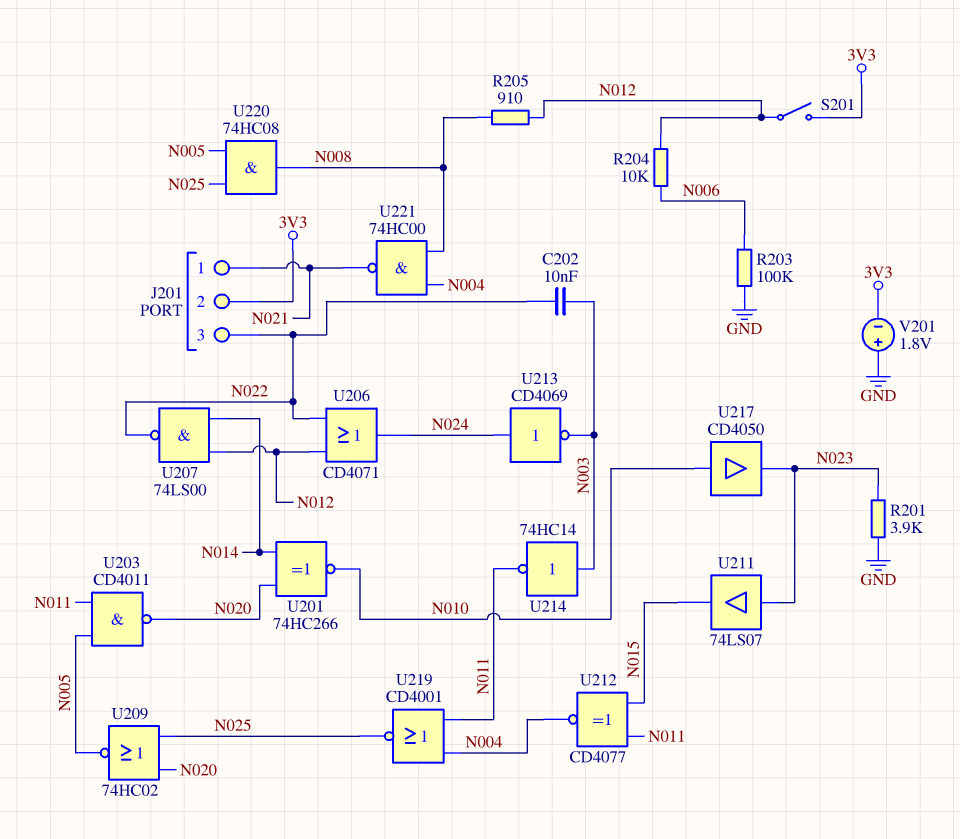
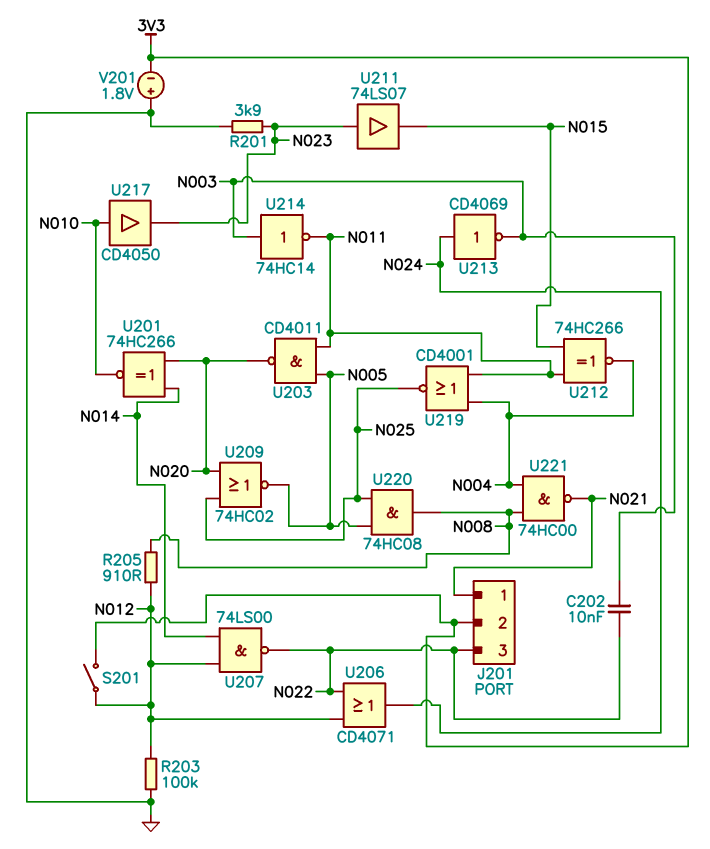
R203: 100k (GND, N006) -> 100k (GND, N012)
R204: 10k (N006, N012) -> none
U212: XNOR CD4077 (in N011, in N015, out N004) -> XNOR 74HC266 (in N011, in N015, out N004)

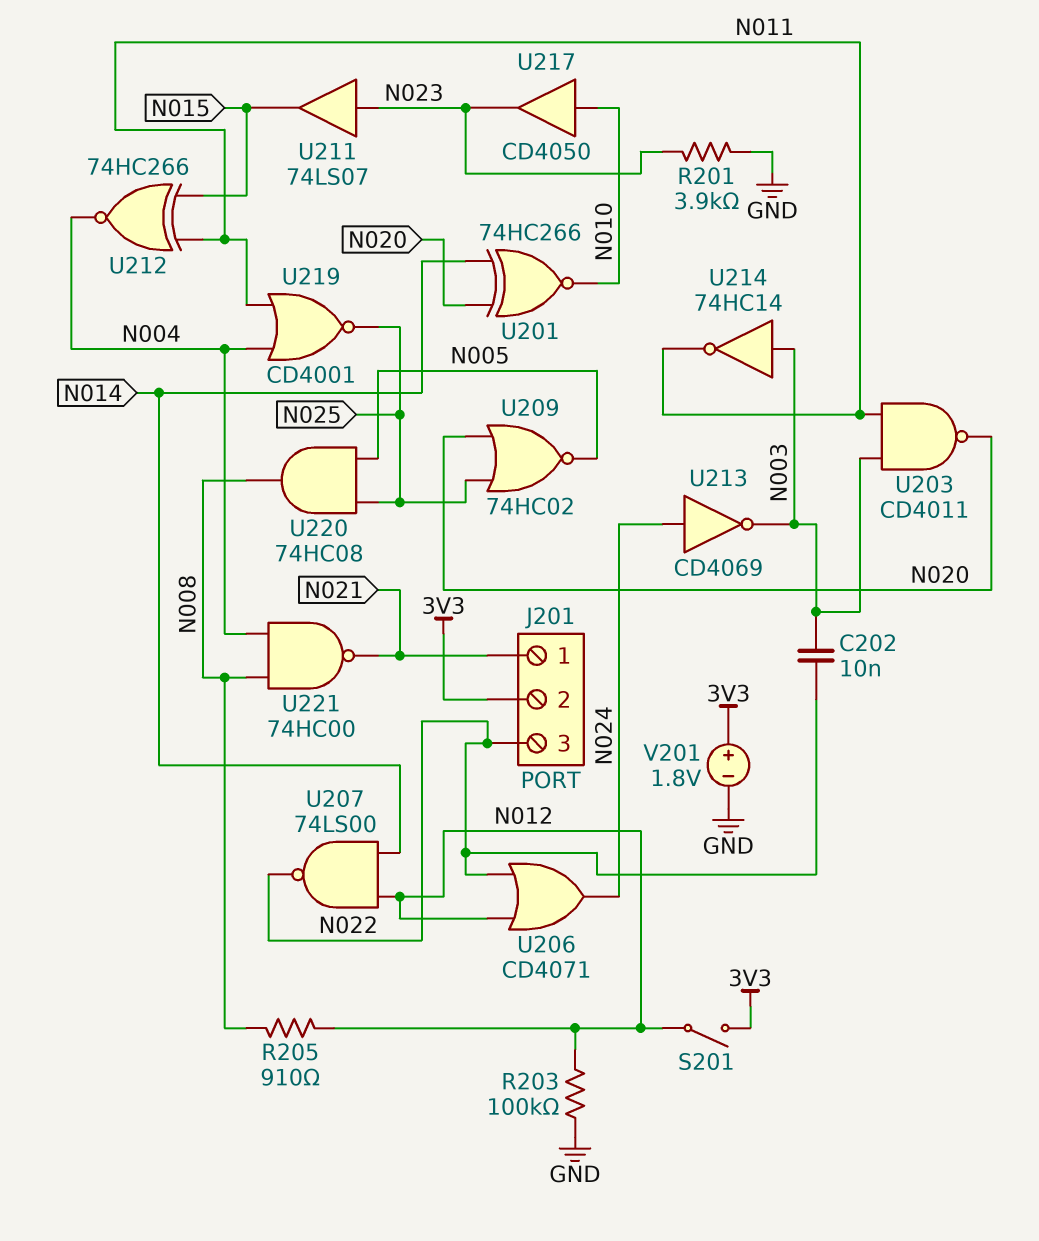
U203: NAND CD4011 (in N005, in N011, out N020) -> NAND CD4011 (in N003, in N011, out N020)
V201: 1.8V (plus GND, minus 3V3) -> 1.8V (plus 3V3, minus GND)

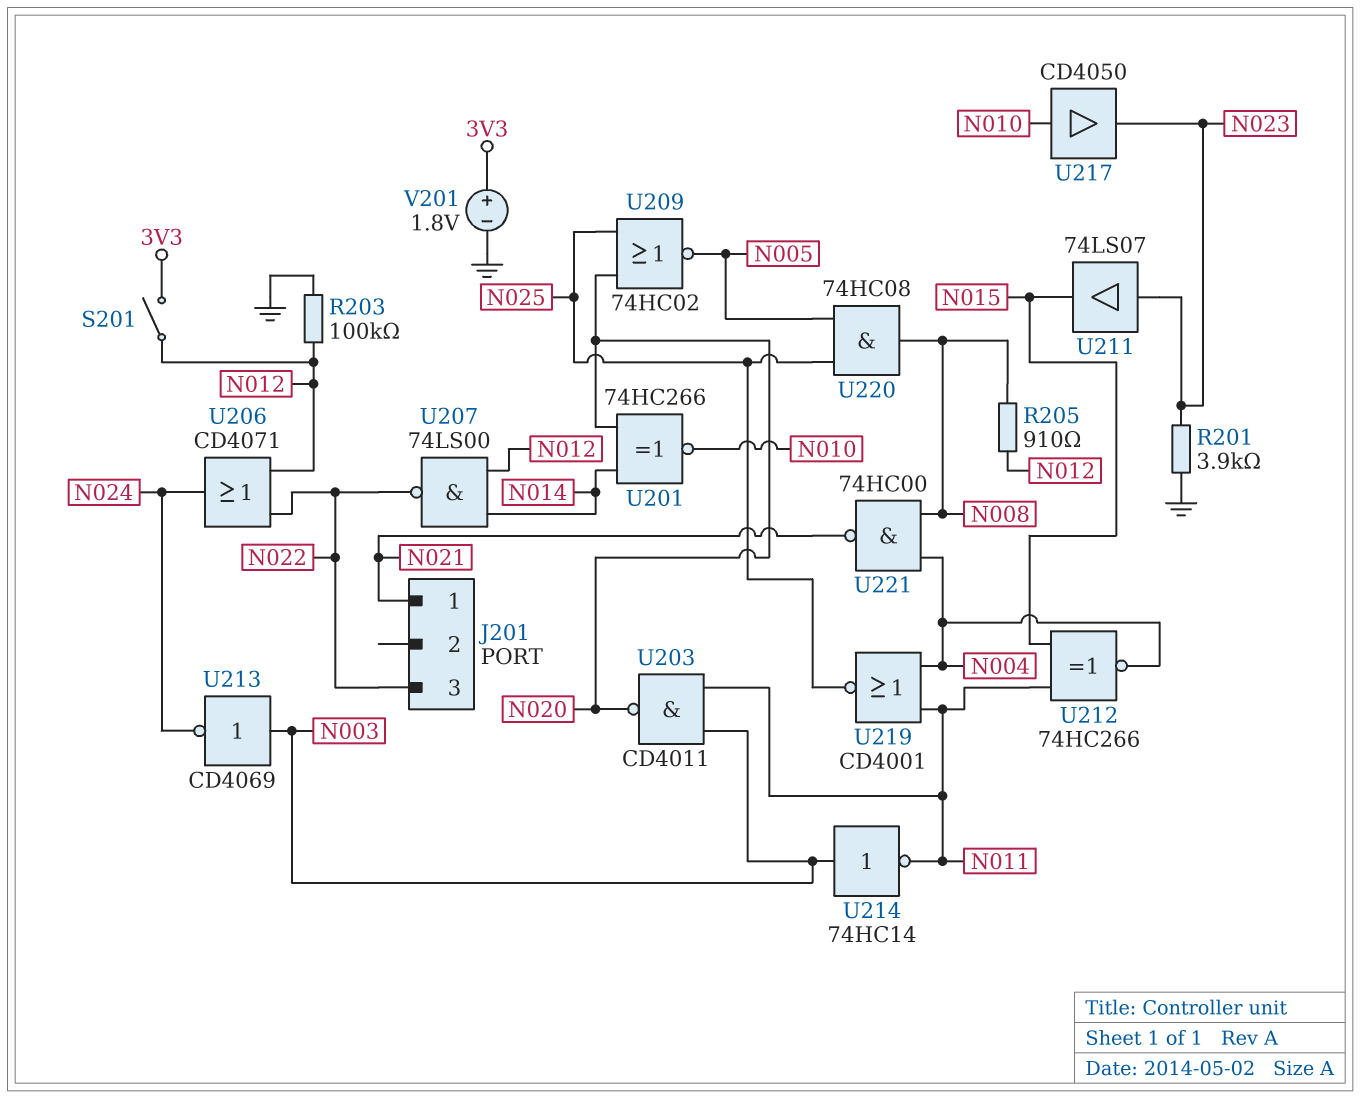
C202: 10nF (N003, N022) -> none
J201 pin 2: 3V3 -> none
U213: NOT CD4069 (in N024, out N003) -> NOT CD4069 (in N003, out N024)

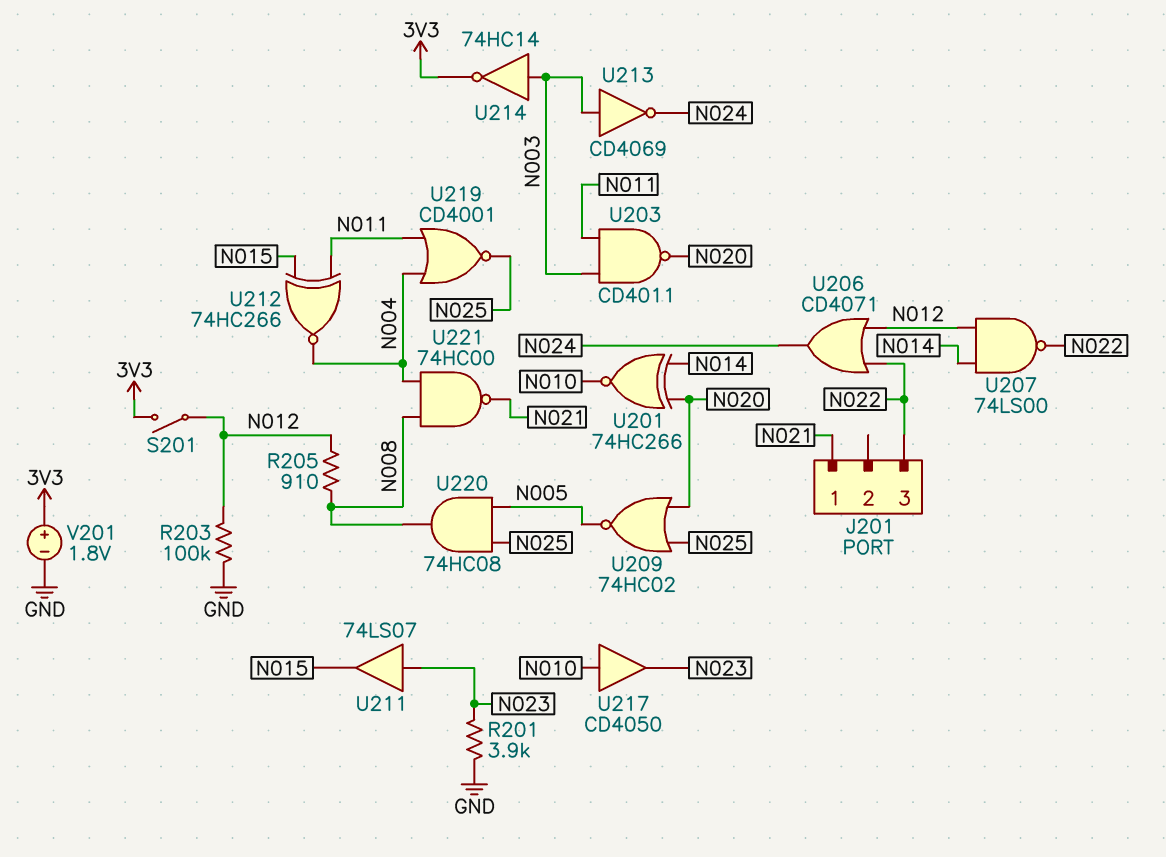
U214: NOT 74HC14 (in N003, out N011) -> NOT 74HC14 (in N003, out 3V3)

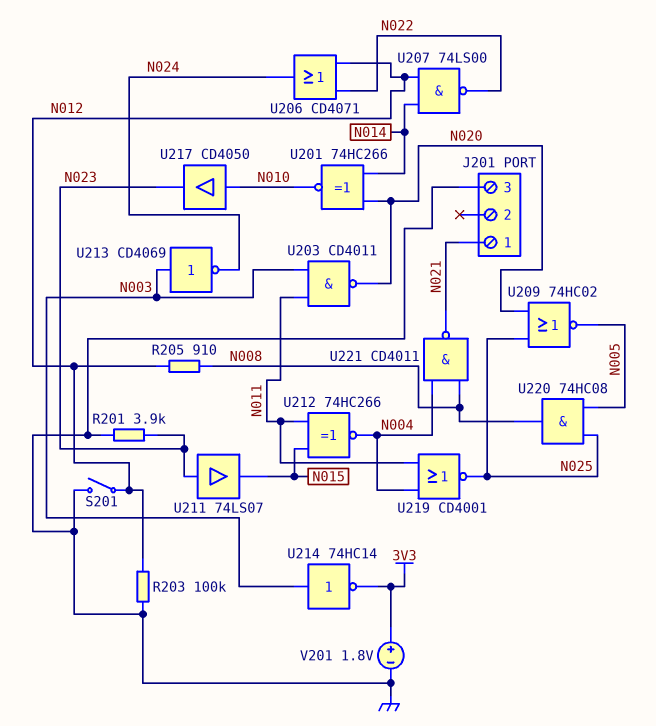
J201 pin 3: N022 -> GND
S201: switch (3V3, N012) -> switch (GND, N012)
U221: NAND 74HC00 (in N004, in N008, out N021) -> NAND CD4011 (in N004, in N008, out N021)

